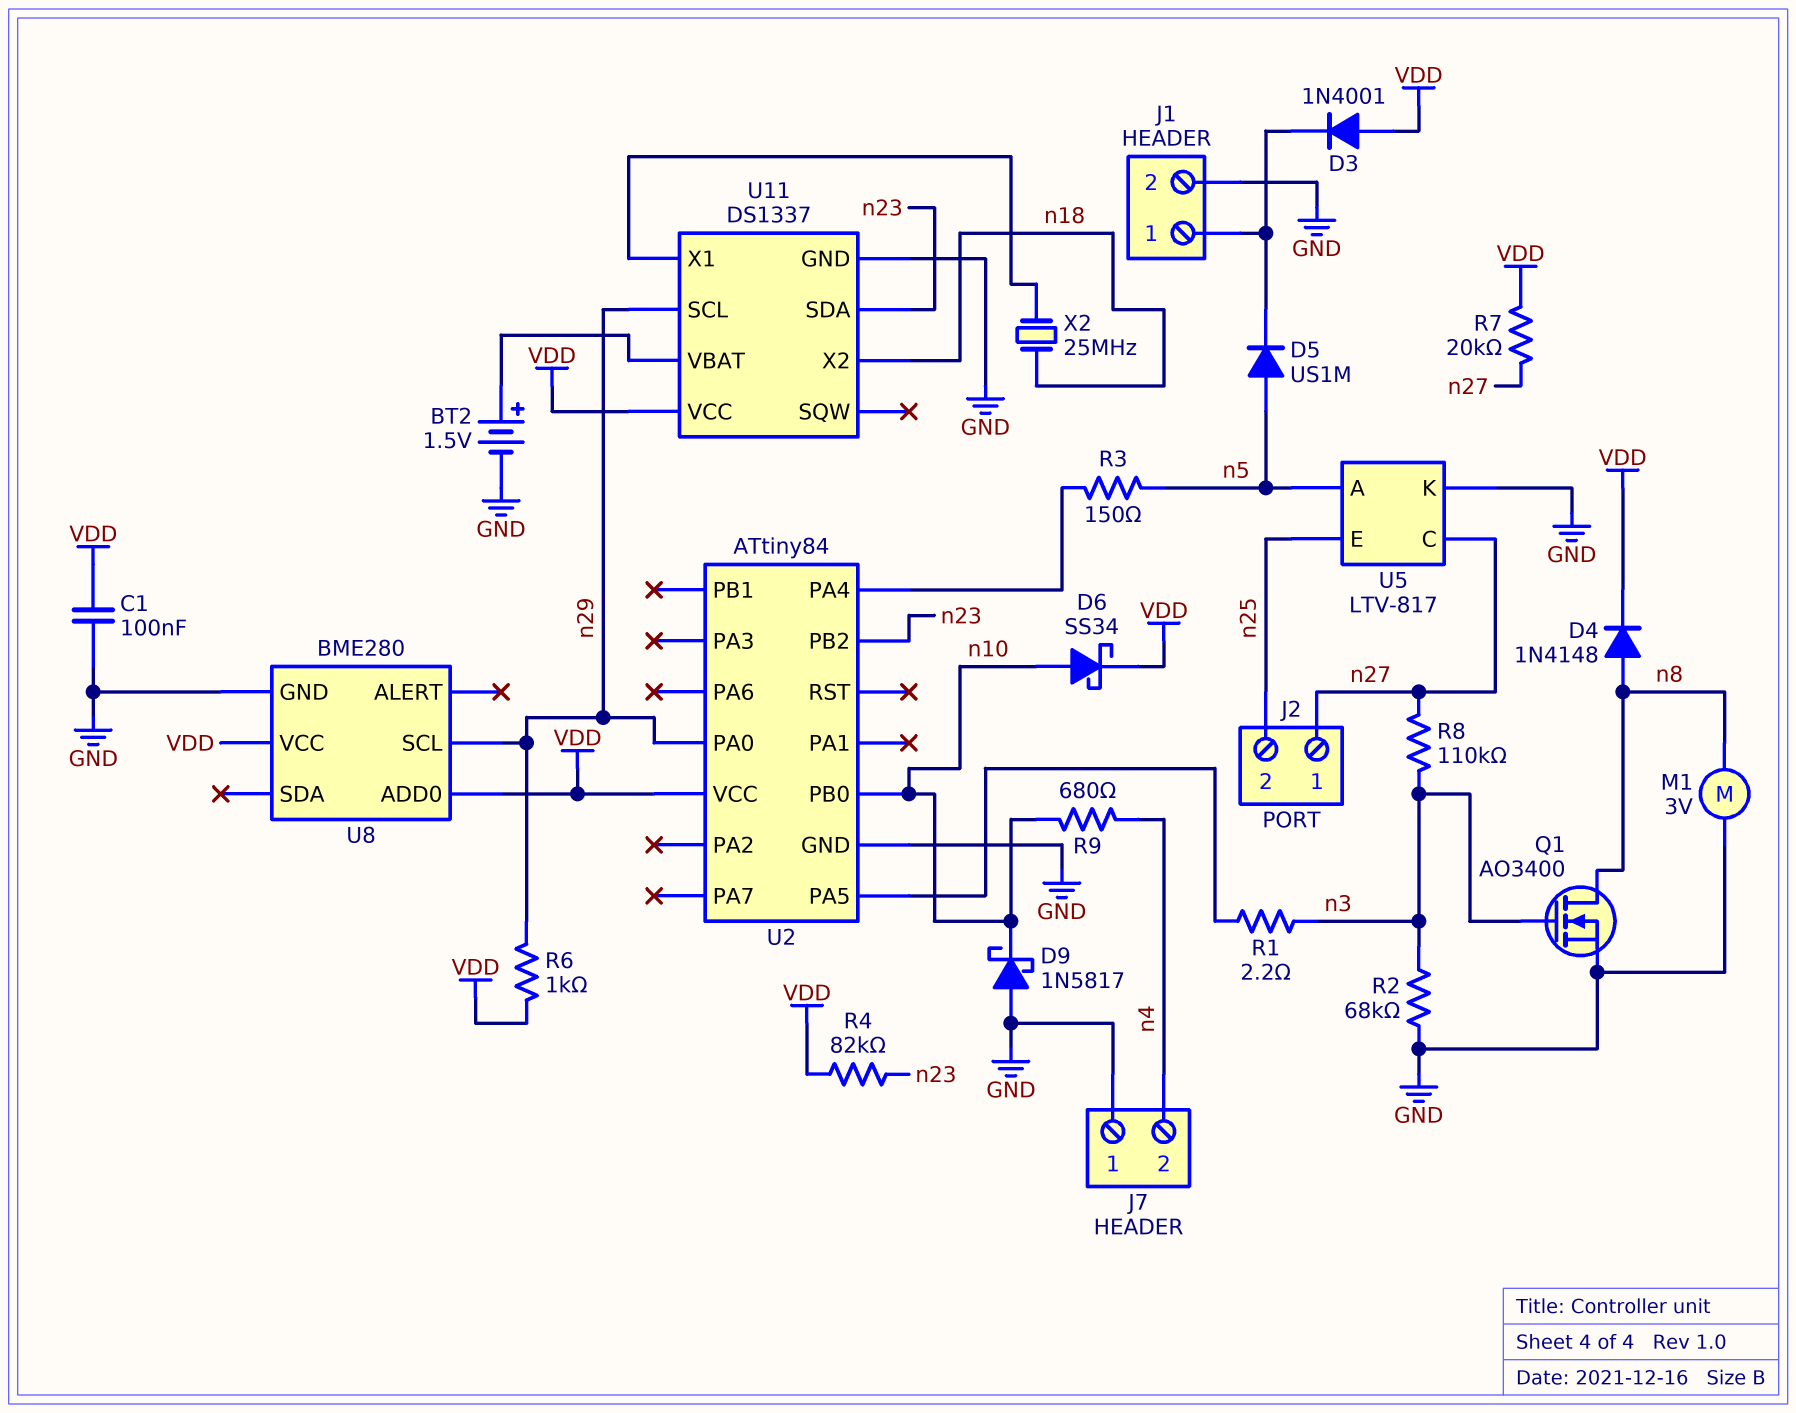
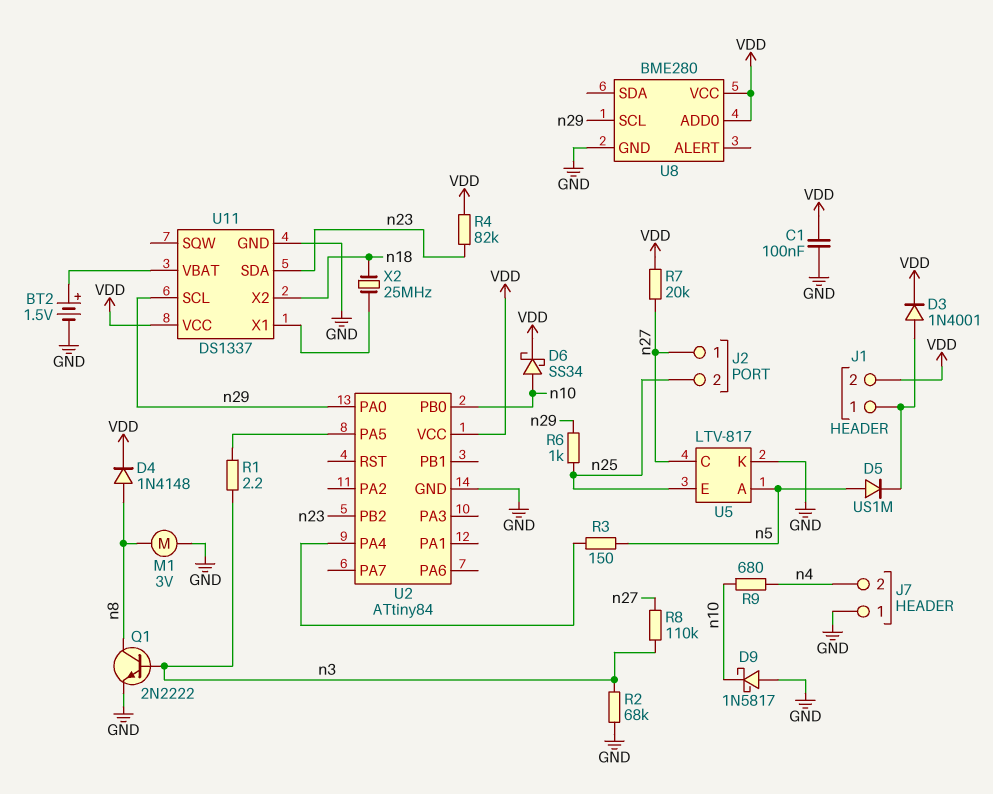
D3: diode 1N4001 (A VDD, K J1/1) -> diode 1N4001 (A J1/1, K VDD)
J1 pin 2: GND -> VDD
Q1: NMOS AO3400 (G n3, D n8, S GND) -> NPN 2N2222 (B n3, C n8, E GND)
R6: 1k (VDD, n29) -> 1k (n25, n29)

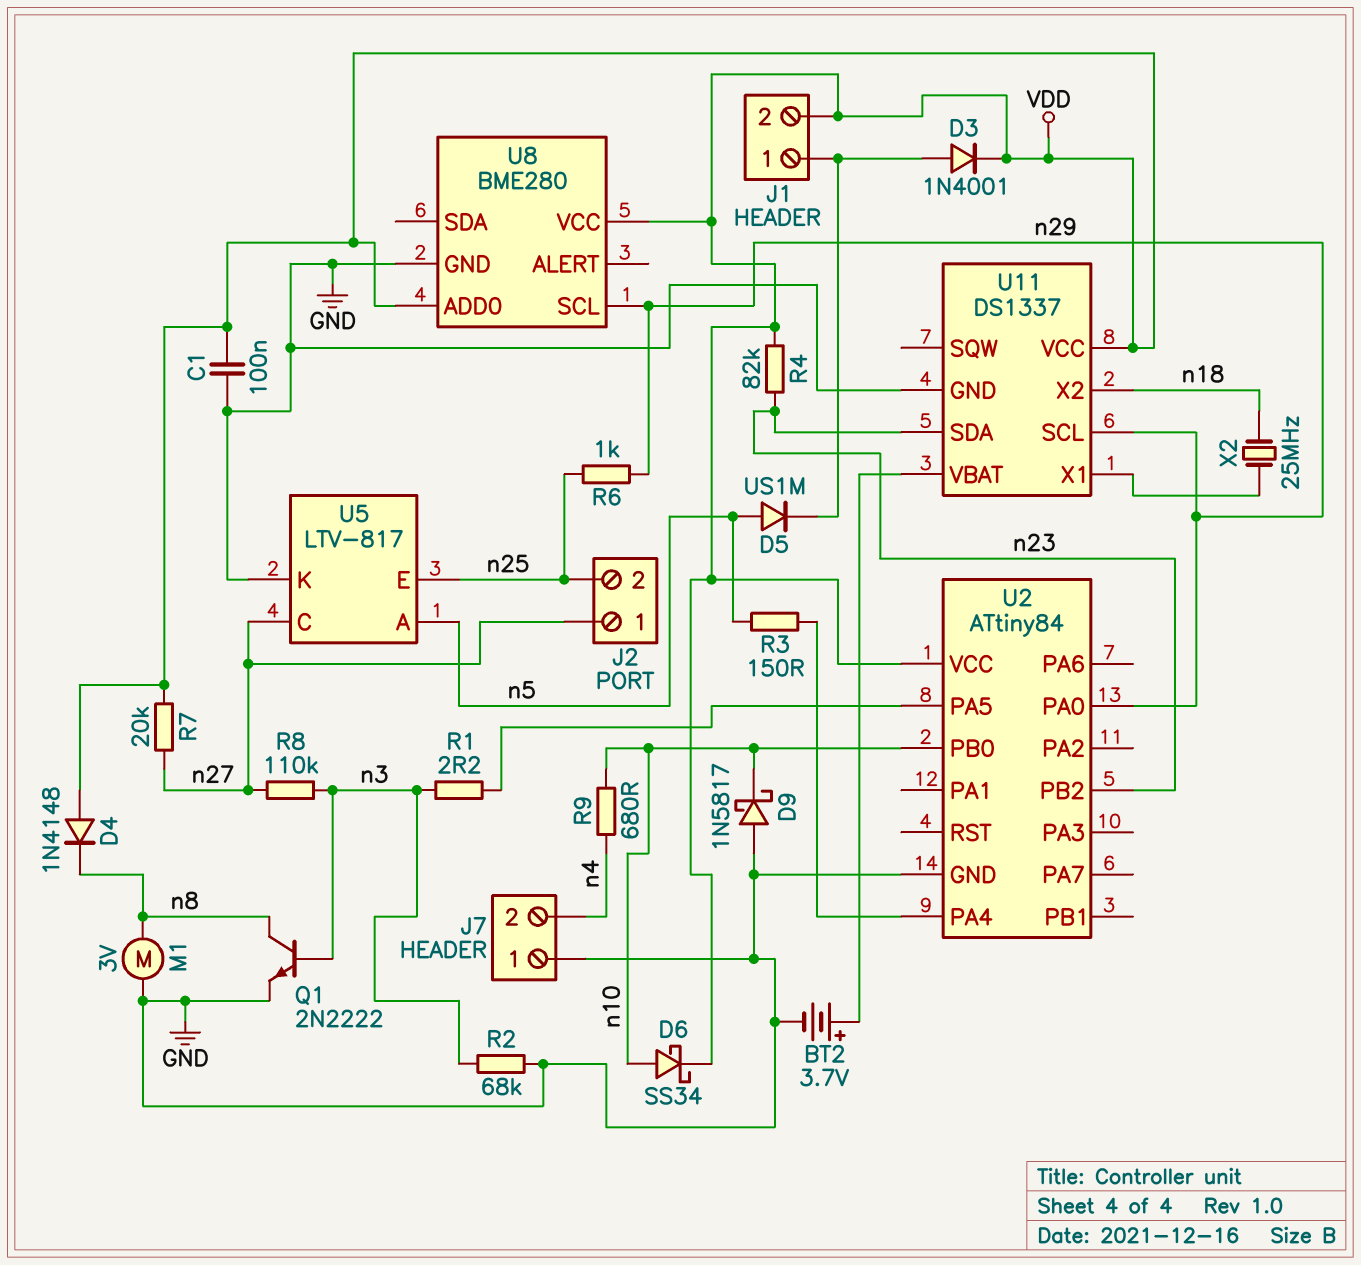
BT2: 1.5V (plus U11/VBAT, minus GND) -> 3.7V (plus U11/VBAT, minus GND)
D4: diode 1N4148 (A n8, K VDD) -> diode 1N4148 (A VDD, K n8)

